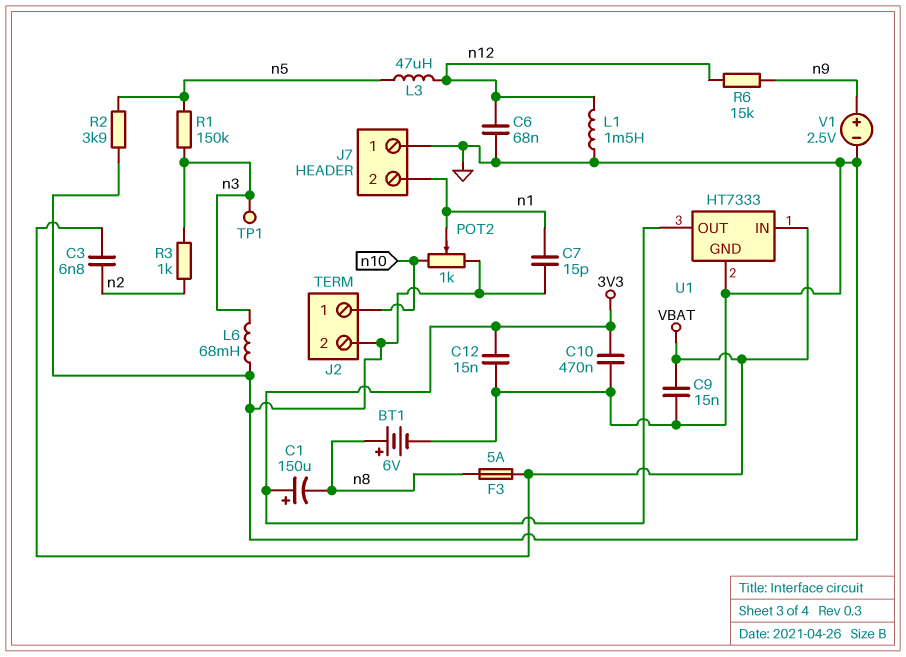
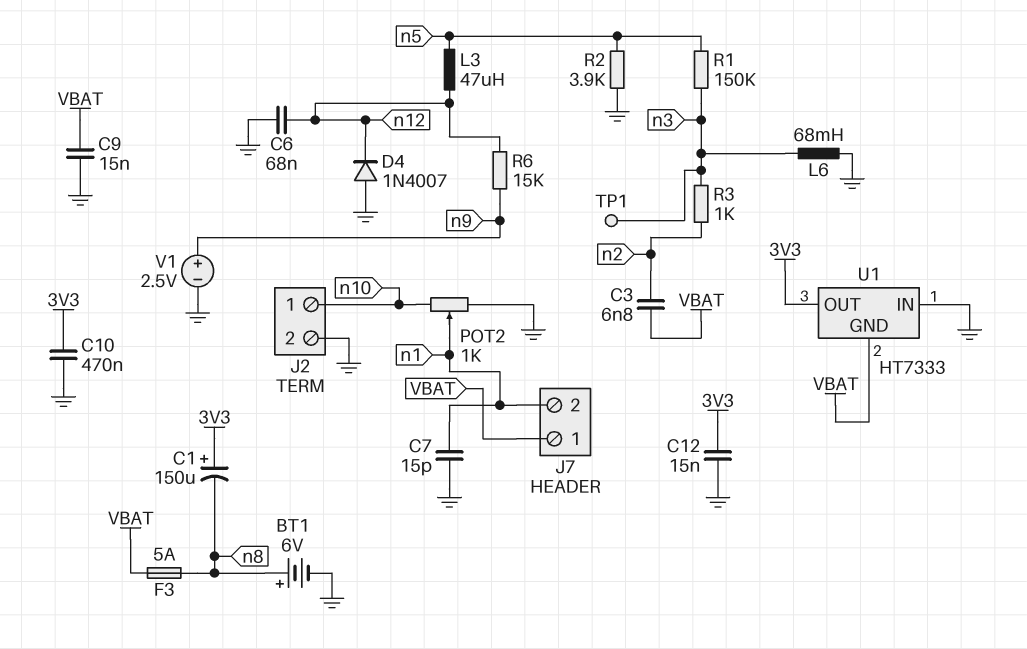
D4: none -> diode 1N4007 (A GND, K n12)
J7 pin 1: GND -> VBAT
L1: 1.5mH (GND, n12) -> none
U1 pin GND: GND -> VBAT
U1 pin IN: VBAT -> GND

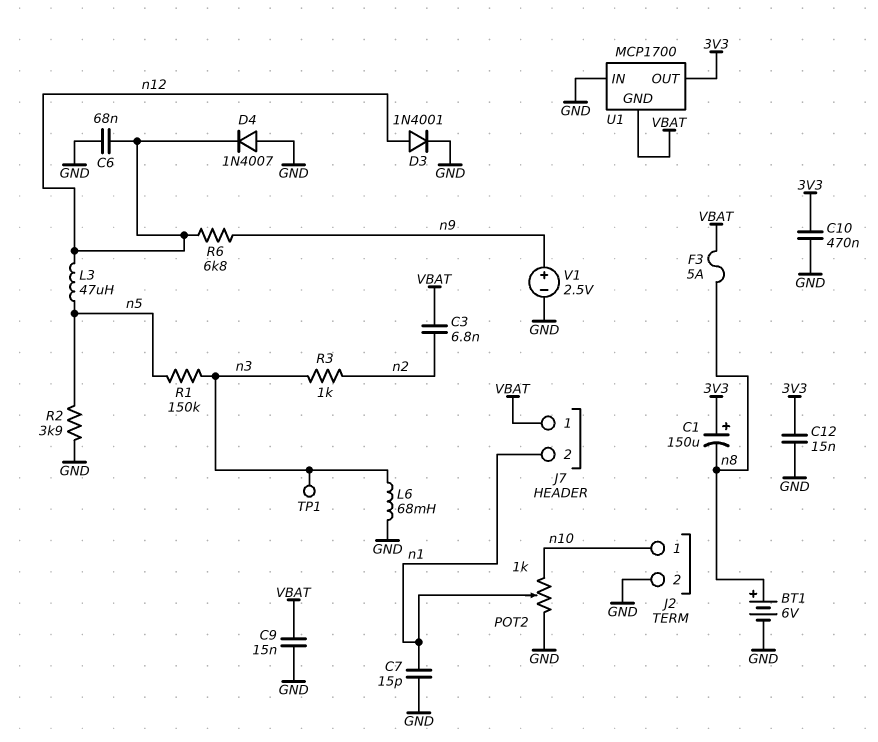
D3: none -> diode 1N4001 (A n12, K GND)
R6: 15k (n9, n12) -> 6.8k (n9, n12)
U1: HT7333 -> MCP1700

